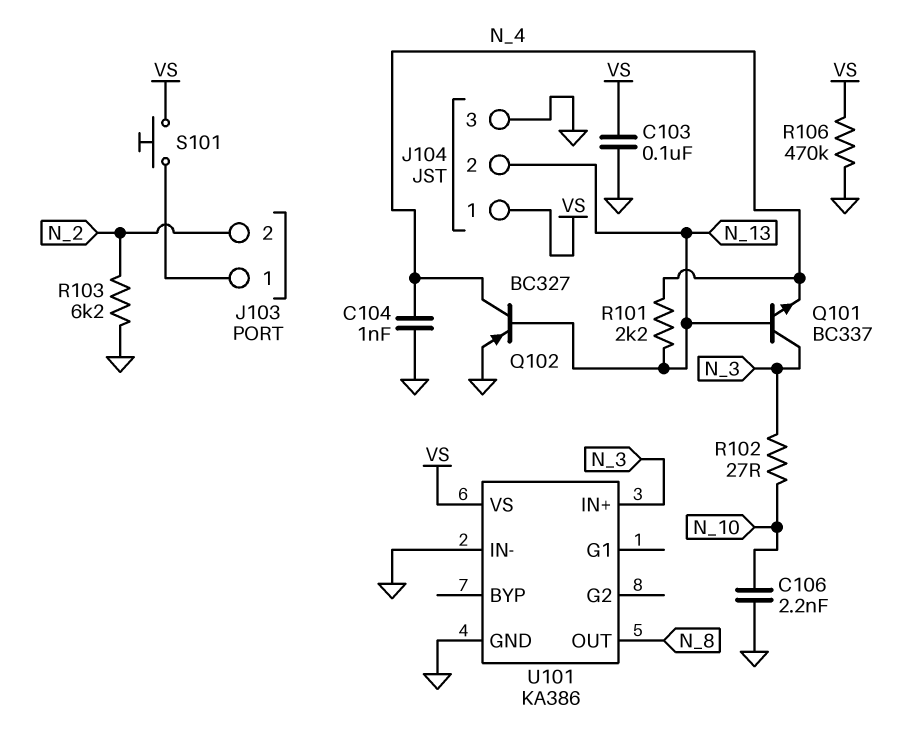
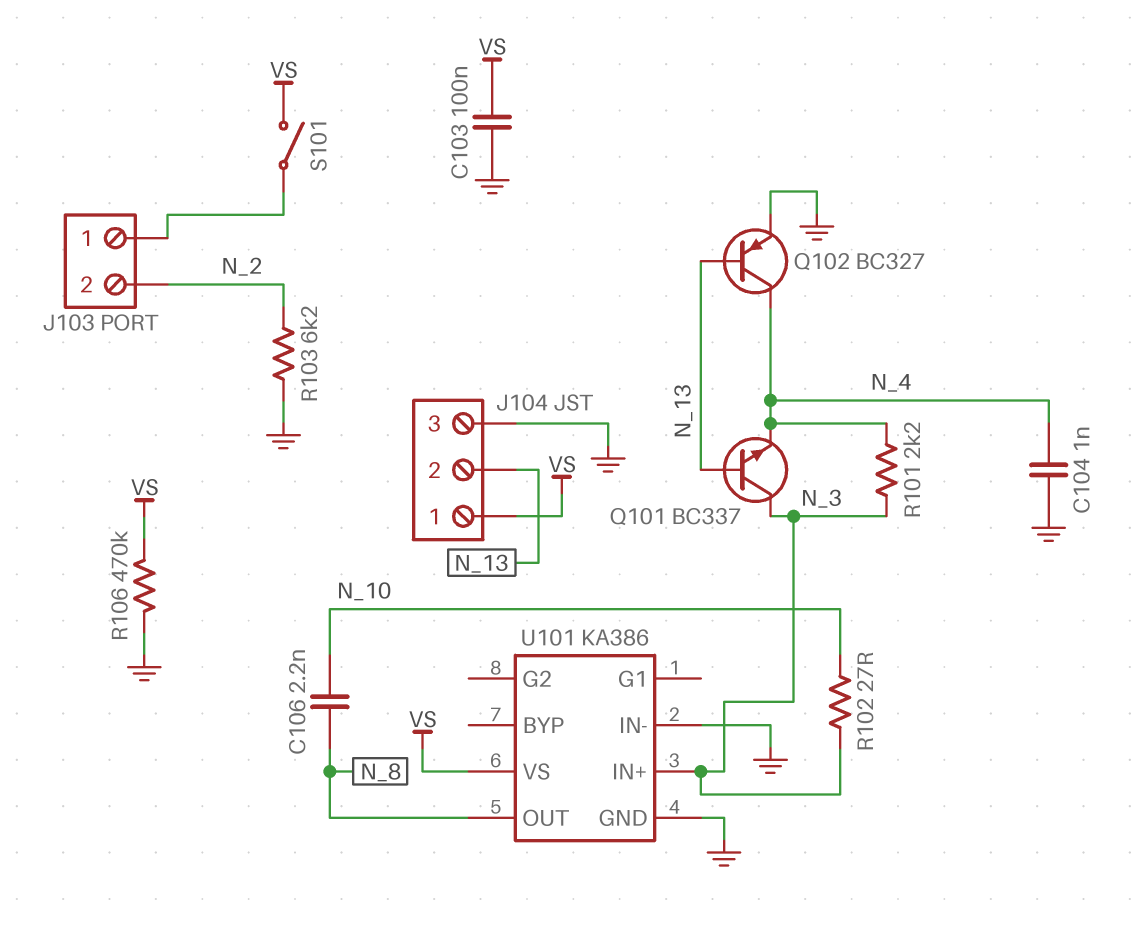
C106: 2.2nF (GND, N_10) -> 2.2nF (N_8, N_10)
R101: 2.2k (N_4, N_13) -> 2.2k (N_3, N_4)
S101: button (J103/1, VS) -> switch (J103/1, VS)

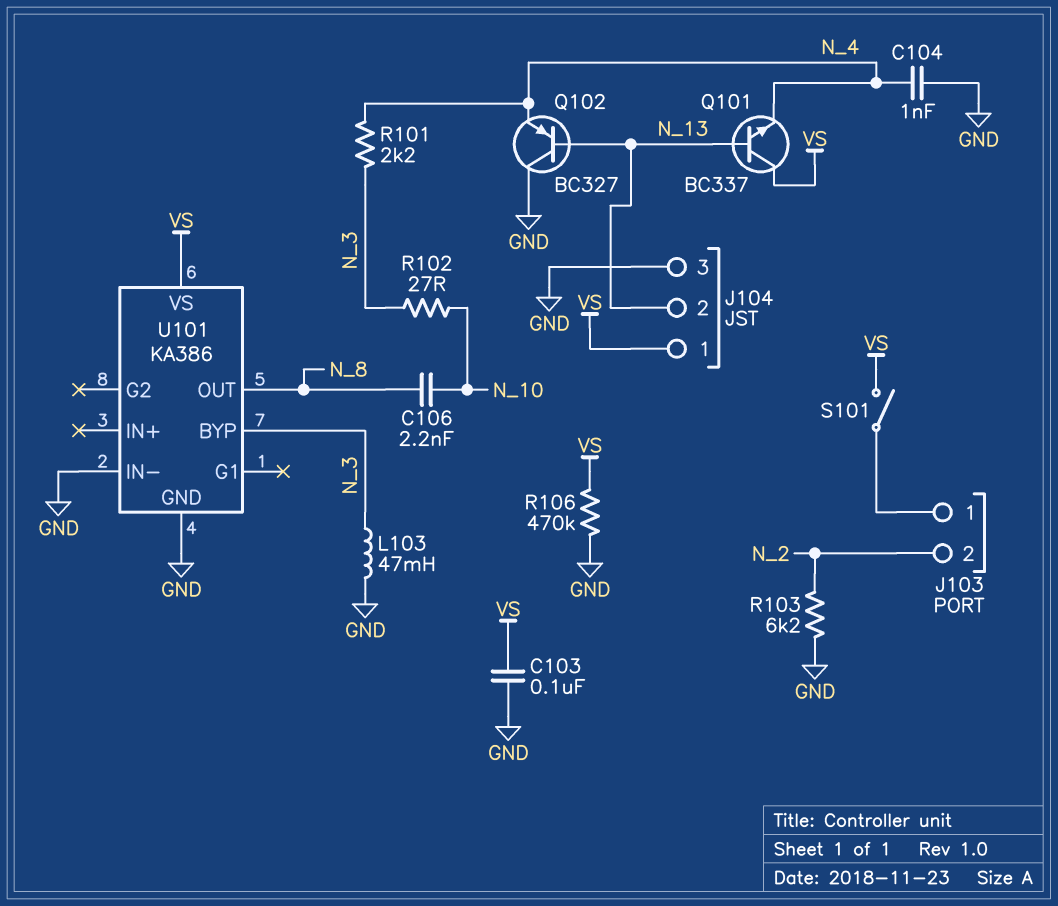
L103: none -> 47mH (GND, N_3)
Q101: NPN BC337 (B N_13, C N_3, E N_4) -> NPN BC337 (B N_13, C VS, E N_4)
Q102: PNP BC327 (B N_13, C N_4, E GND) -> PNP BC327 (B N_13, C GND, E N_4)
U101 pin BYP: none -> N_3
U101 pin IN+: N_3 -> none

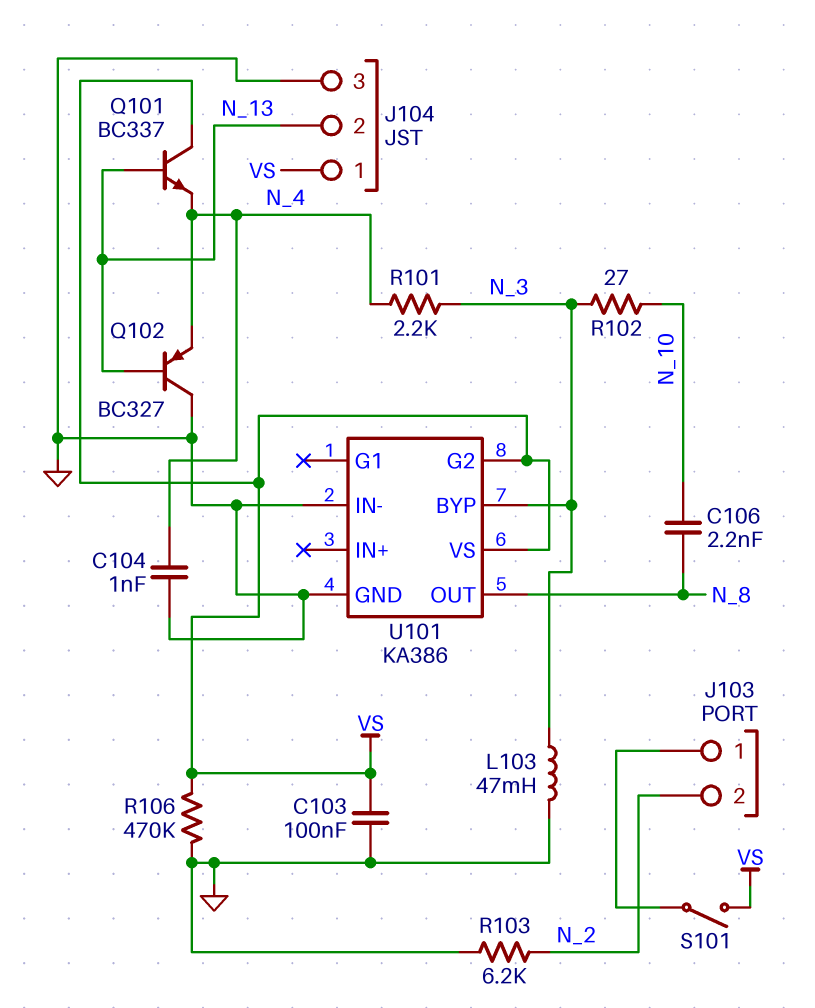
U101 pin G2: none -> VS

